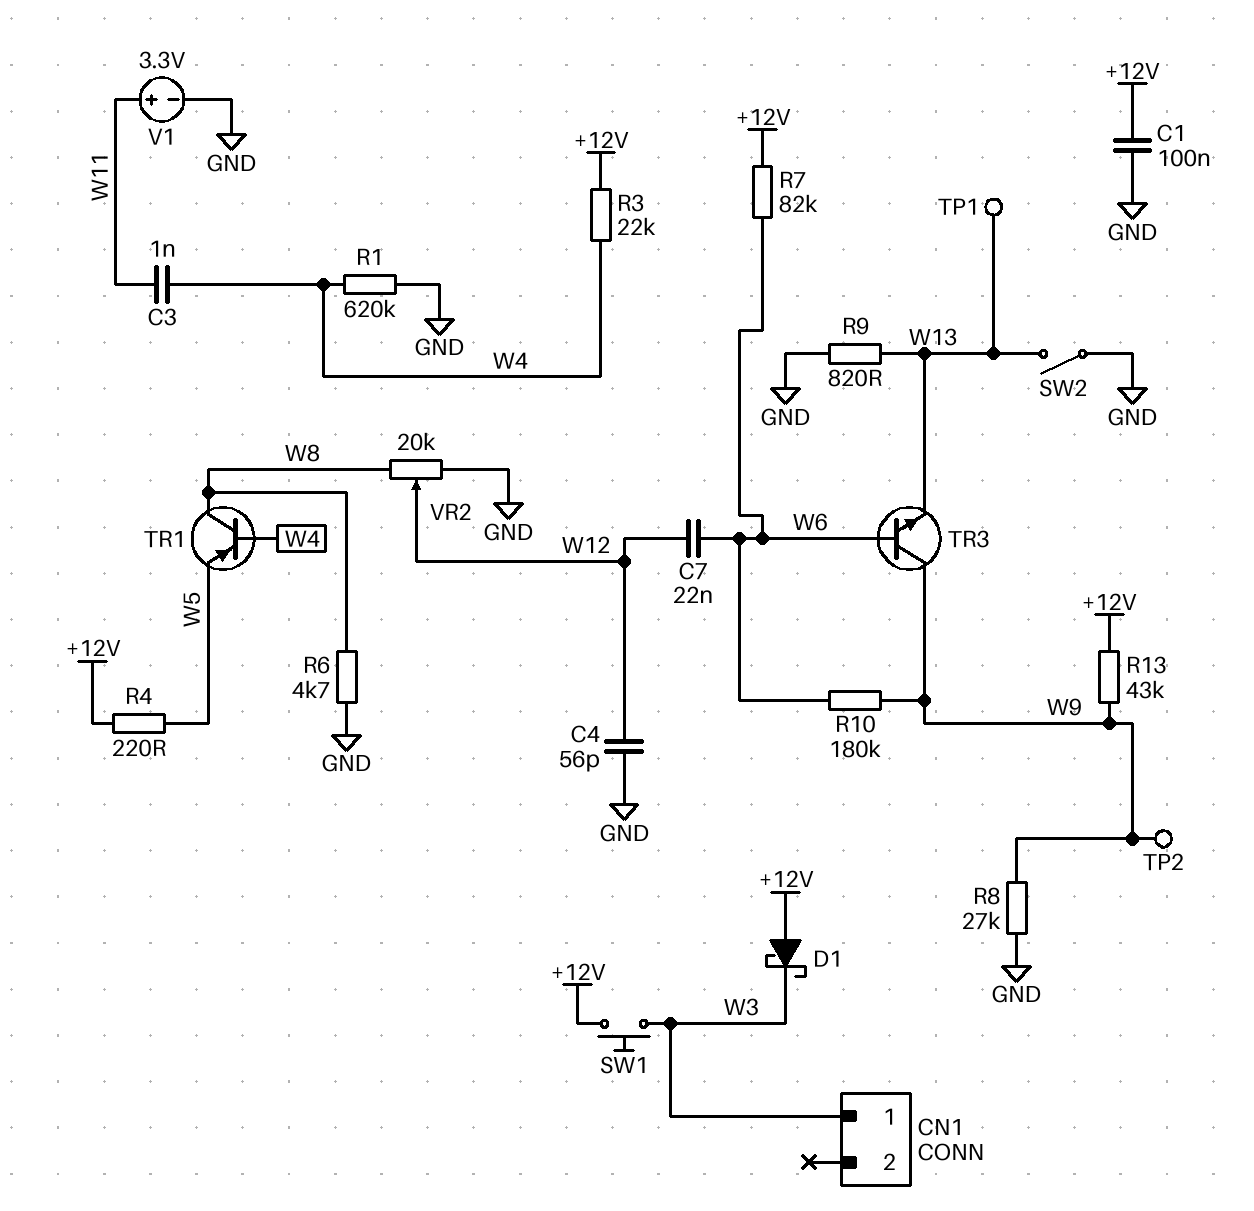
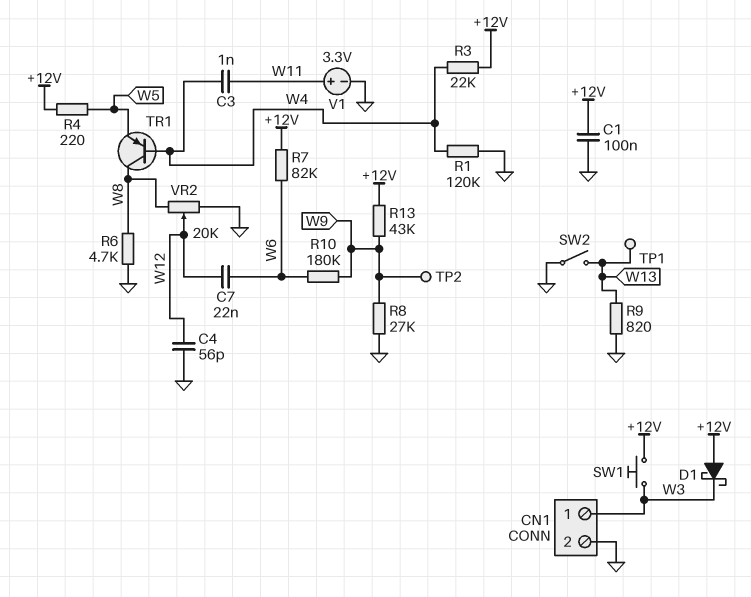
CN1 pin 2: none -> GND
R1: 620k (GND, W4) -> 120k (GND, W4)
TR3: NPN (B W6, C W9, E W13) -> none

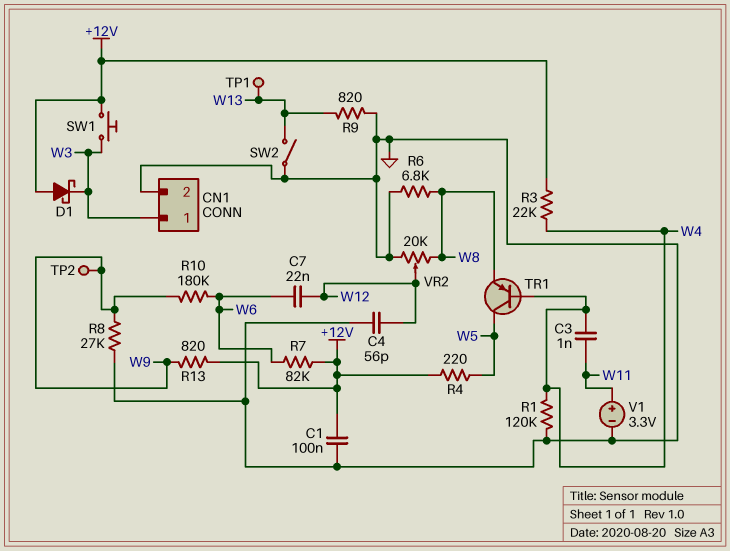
R6: 4.7k (GND, W8) -> 6.8k (GND, W8)
R13: 43k (+12V, W9) -> 820 (+12V, W9)
TR1: PNP (B W4, C W8, E W5) -> PNP (B W4, C W5, E W8)

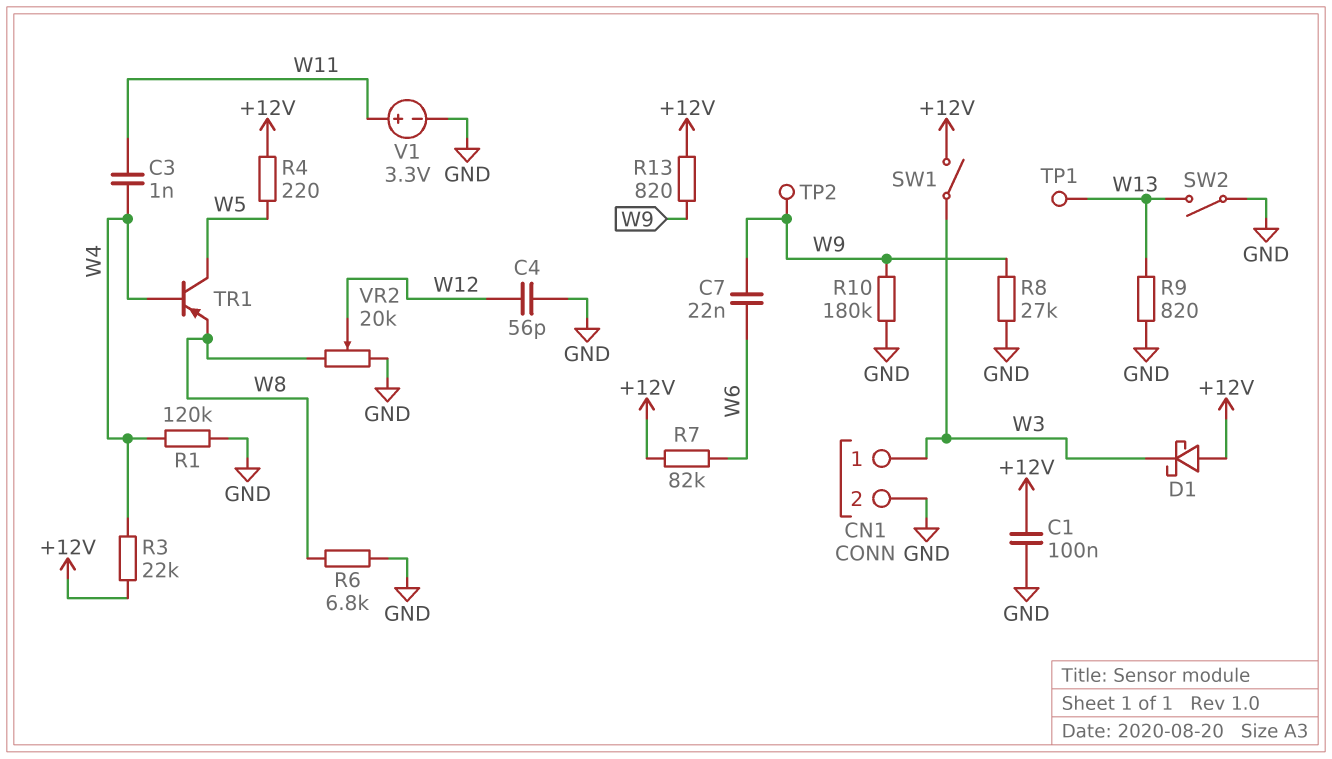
C7: 22nF (W6, W12) -> 22nF (W6, W9)
R10: 180k (W6, W9) -> 180k (GND, W9)
SW1: button (+12V, W3) -> switch (+12V, W3)

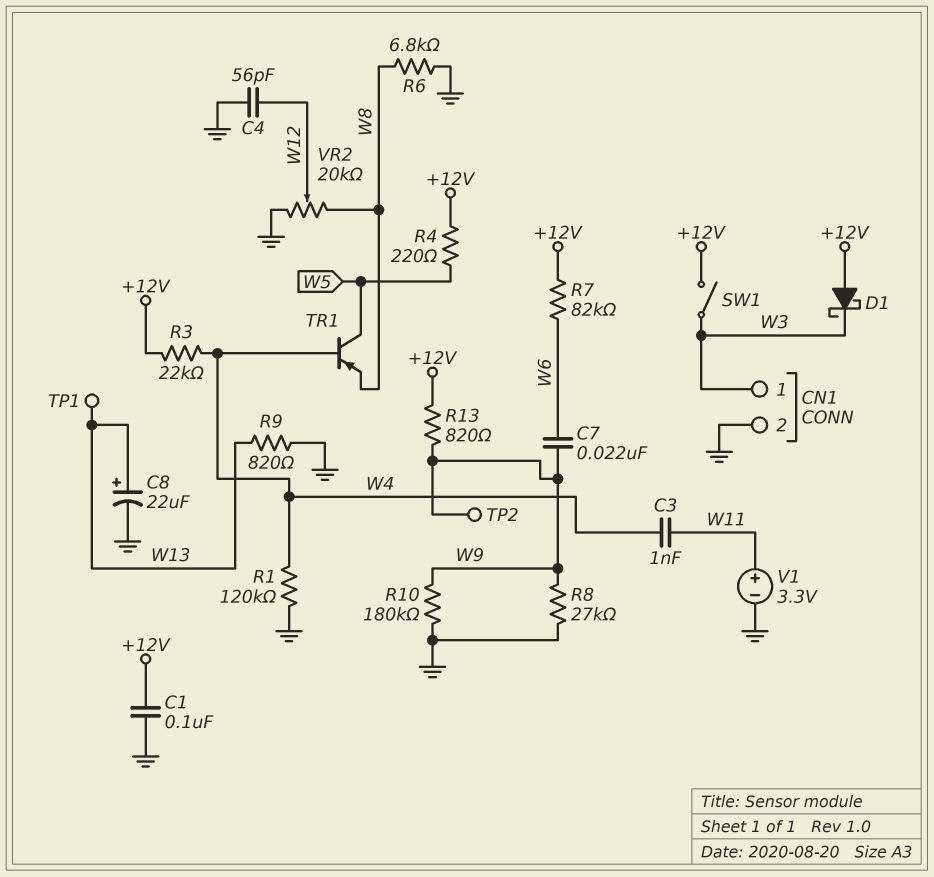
C8: none -> 22uF (plus W13, minus GND)
SW2: switch (GND, W13) -> none

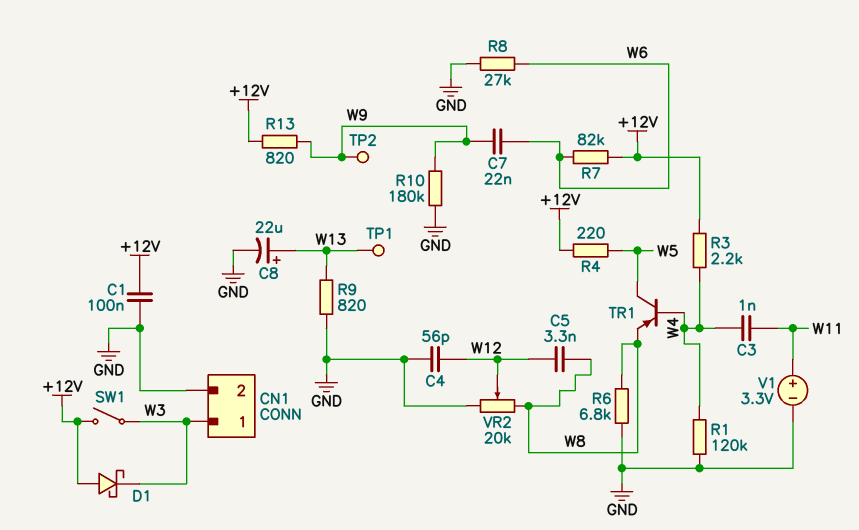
C5: none -> 3.3nF (W8, W12)
R3: 22k (+12V, W4) -> 2.2k (+12V, W4)
R8: 27k (GND, W9) -> 27k (GND, W6)

